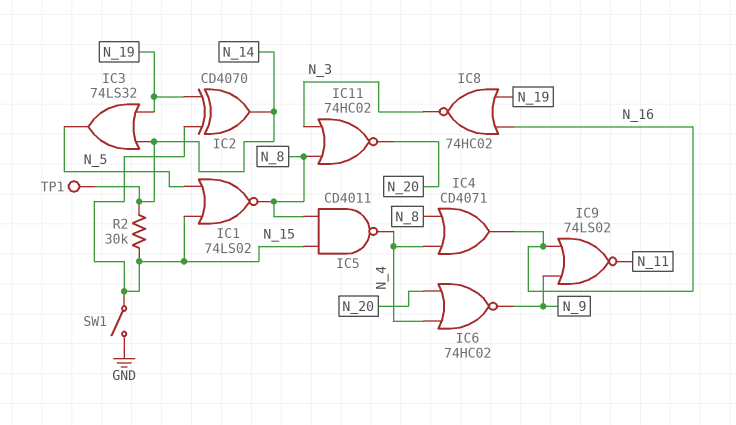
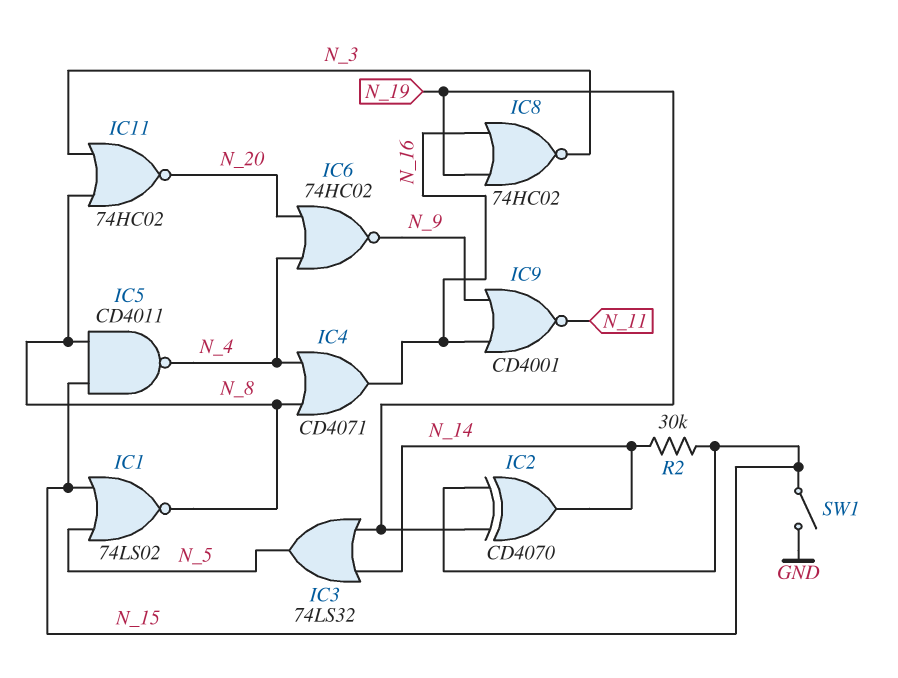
IC9: NOR 74LS02 (in N_9, in N_16, out N_11) -> NOR CD4001 (in N_9, in N_16, out N_11)
TP1: test point (N_14) -> none

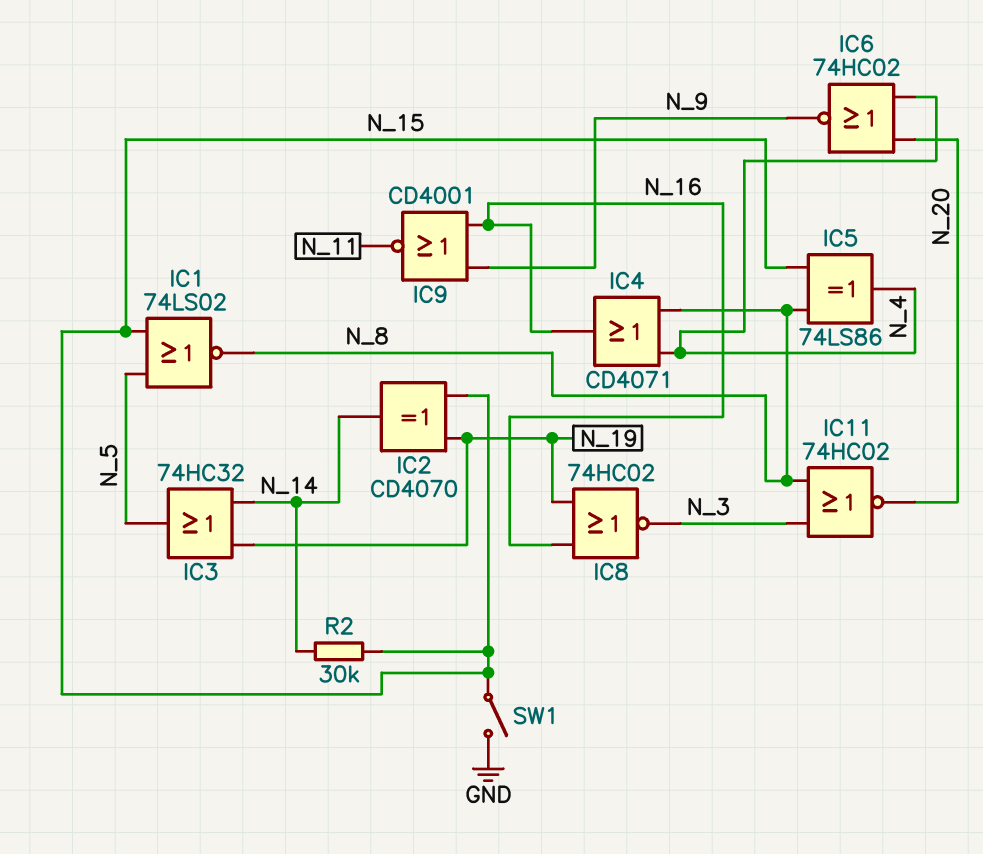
IC3: OR 74LS32 (in N_14, in N_19, out N_5) -> OR 74HC32 (in N_14, in N_19, out N_5)
IC5: NAND CD4011 (in N_8, in N_15, out N_4) -> XOR 74LS86 (in N_8, in N_15, out N_4)

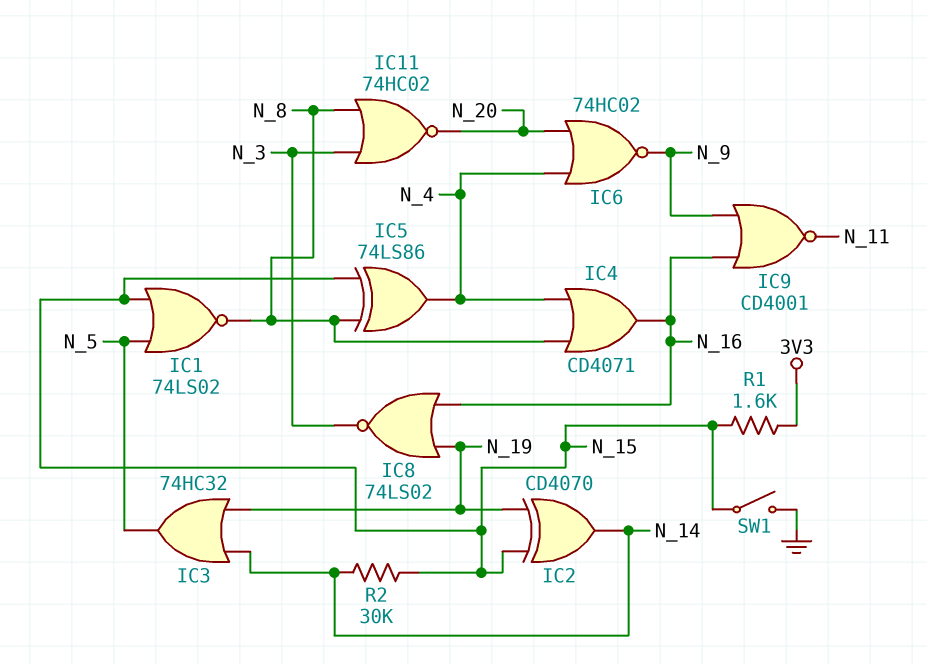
IC8: NOR 74HC02 (in N_16, in N_19, out N_3) -> NOR 74LS02 (in N_16, in N_19, out N_3)
R1: none -> 1.6k (3V3, N_15)

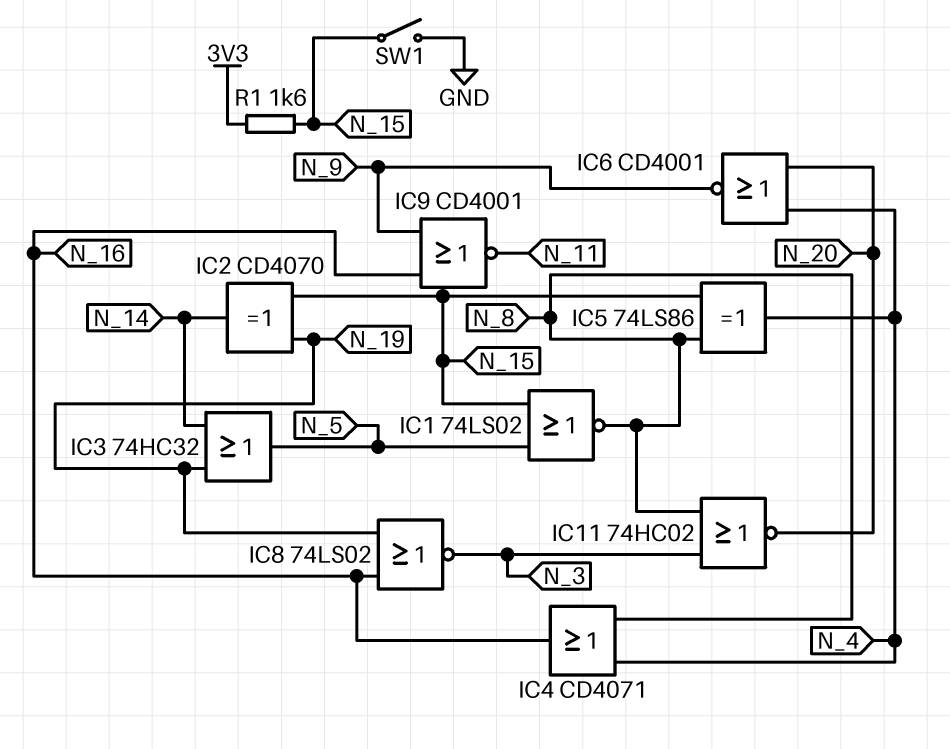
IC6: NOR 74HC02 (in N_4, in N_20, out N_9) -> NOR CD4001 (in N_4, in N_20, out N_9)
R2: 30k (N_14, N_15) -> none

